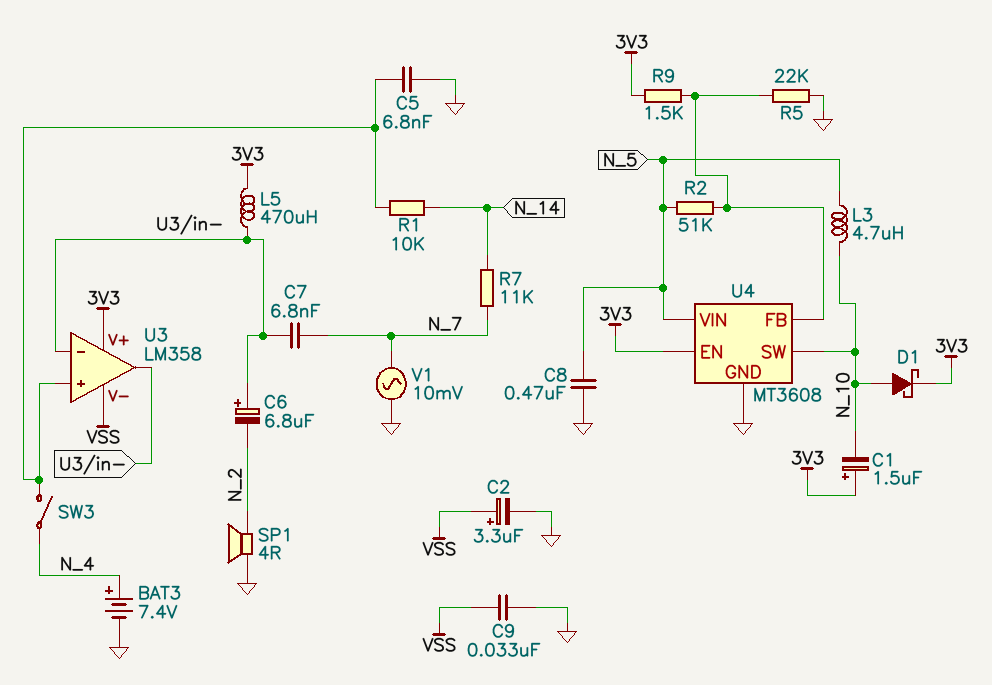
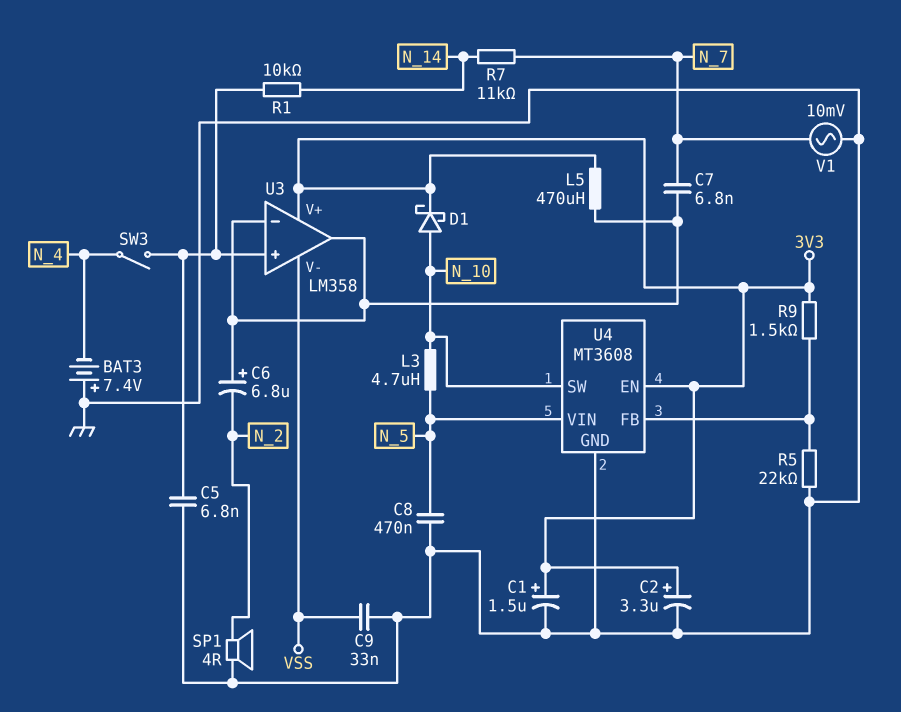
BAT3: 7.4V (plus N_4, minus GND) -> 7.4V (plus GND, minus N_4)
C1: 1.5uF (plus 3V3, minus N_10) -> 1.5uF (plus 3V3, minus GND)
C2: 3.3uF (plus VSS, minus GND) -> 3.3uF (plus 3V3, minus GND)
R2: 51k (N_5, U4/FB) -> none

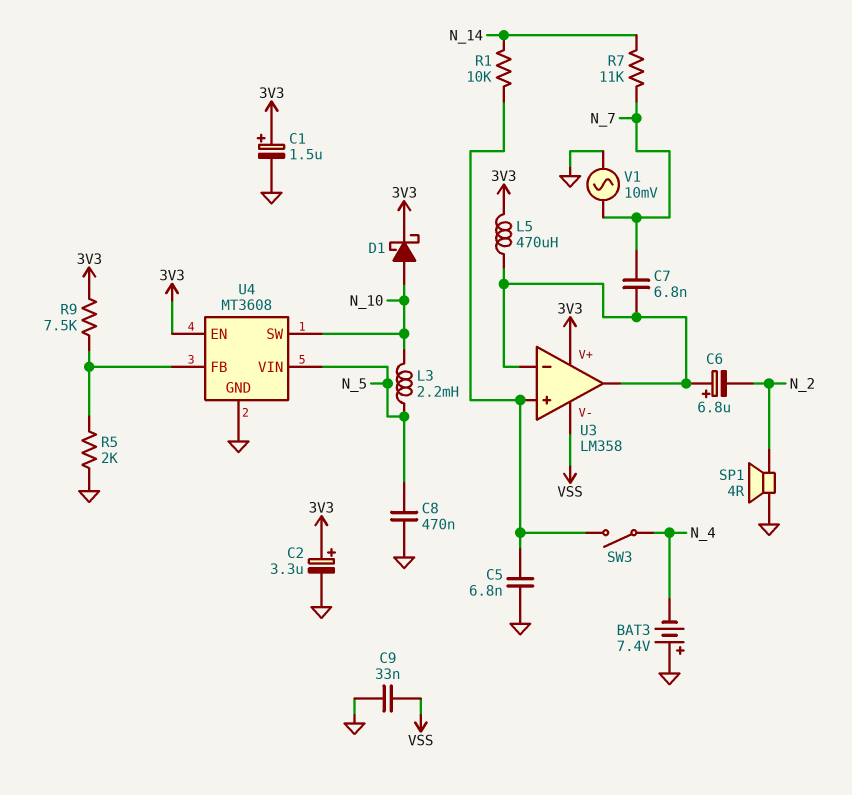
L3: 4.7uH (N_5, N_10) -> 2.2mH (N_5, N_10)
R5: 22k (GND, U4/FB) -> 2k (GND, U4/FB)
R9: 1.5k (3V3, U4/FB) -> 7.5k (3V3, U4/FB)

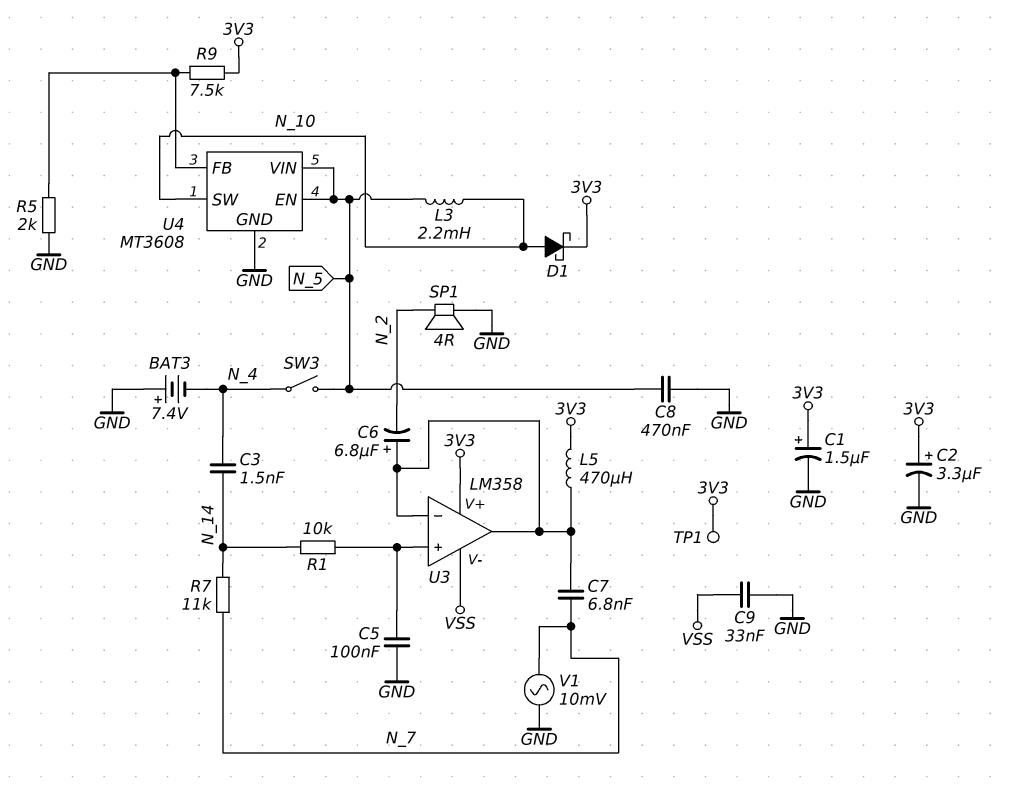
C3: none -> 1.5nF (N_4, N_14)
C5: 6.8nF (GND, U3/in+) -> 100nF (GND, U3/in+)
SW3: switch (N_4, U3/in+) -> switch (N_4, N_5)
TP1: none -> test point (3V3)
U4 pin EN: 3V3 -> N_5

